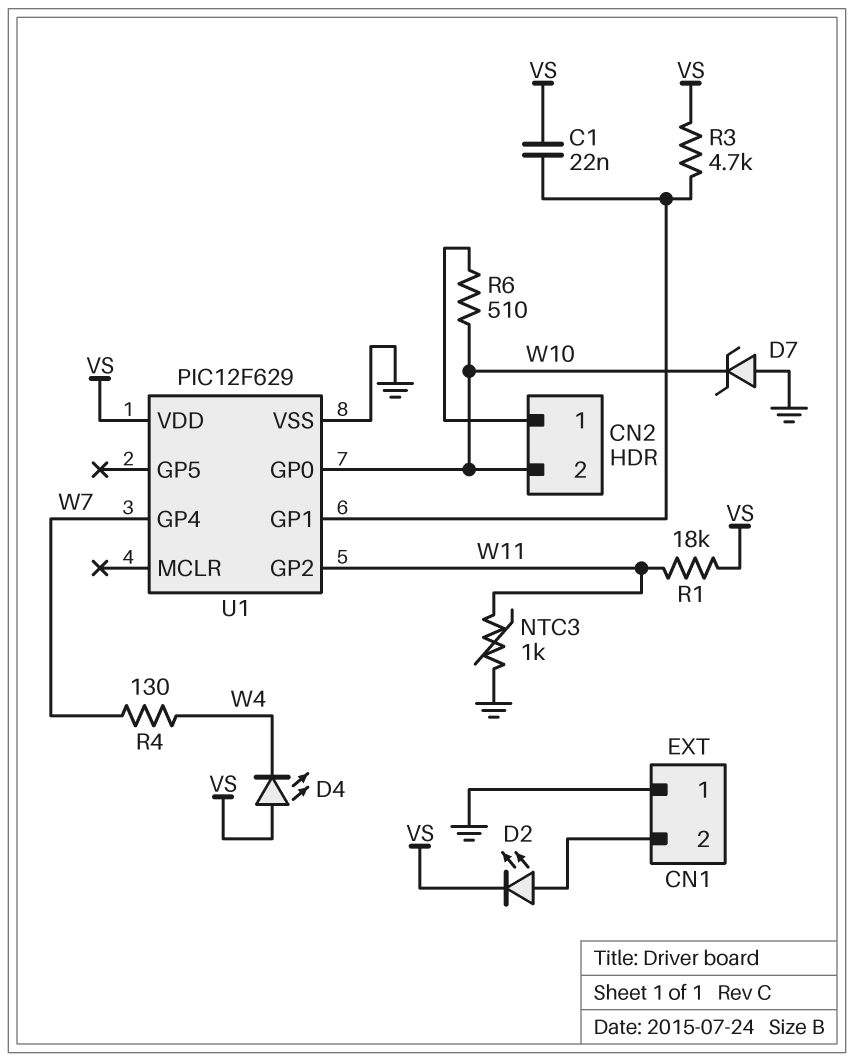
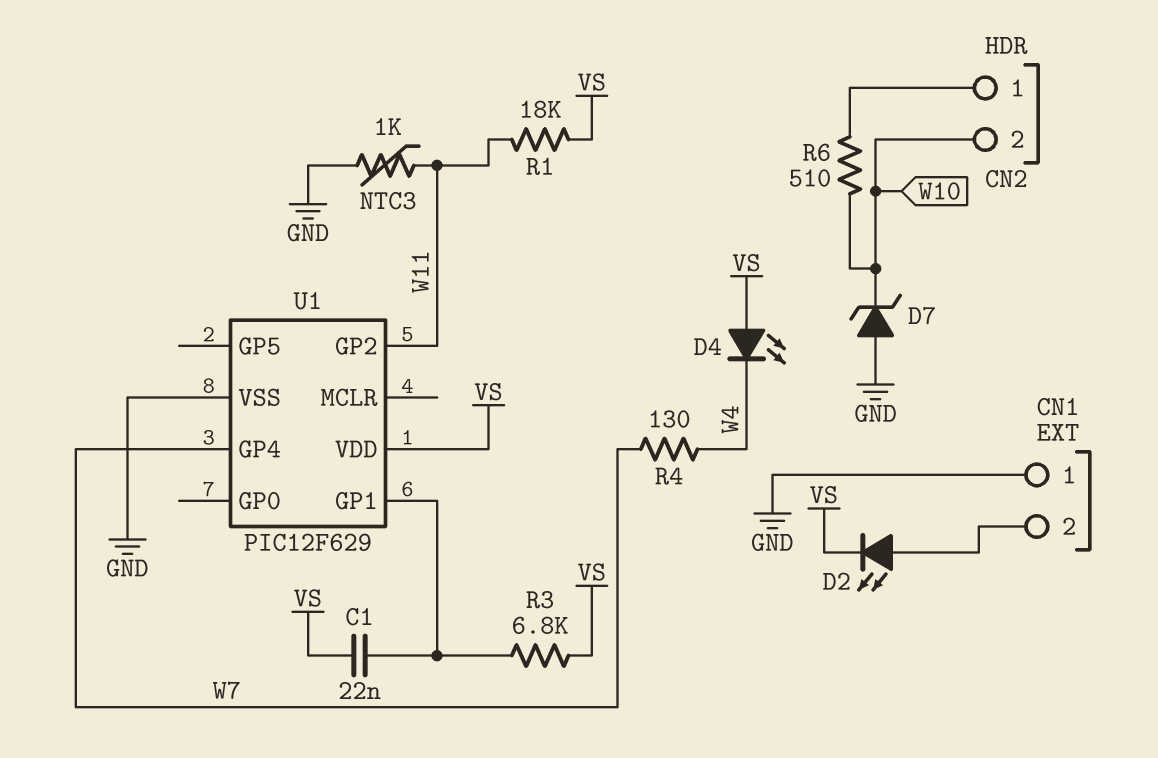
R3: 4.7k (U1/GP1, VS) -> 6.8k (U1/GP1, VS)
U1 pin GP0: W10 -> none

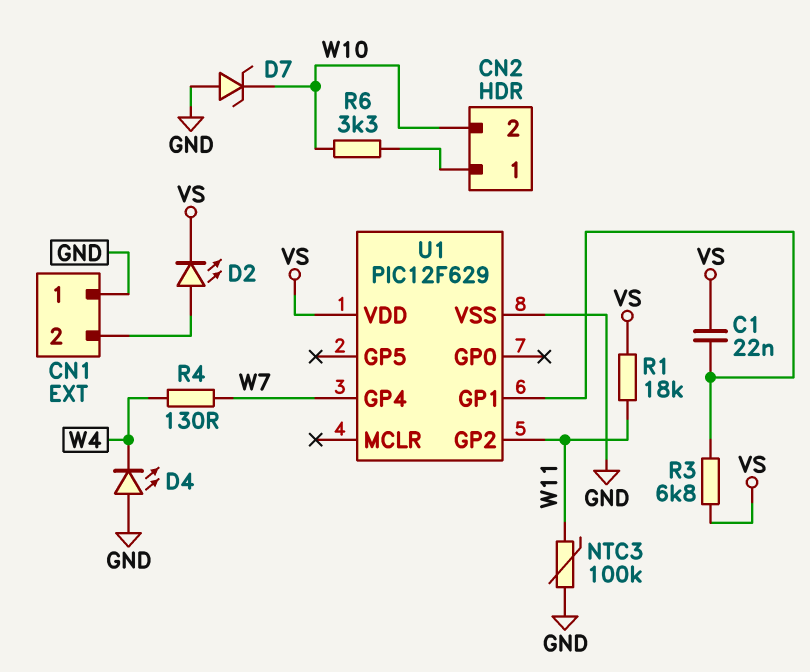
D4: LED (A VS, K W4) -> LED (A GND, K W4)
NTC3: 1k (GND, W11) -> 100k (GND, W11)
R6: 510 (CN2/1, W10) -> 3.3k (CN2/1, W10)

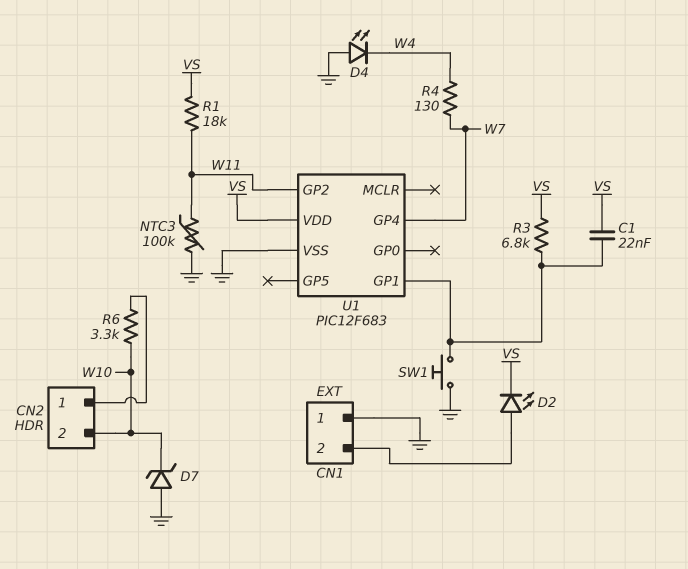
SW1: none -> button (GND, U1/GP1)
U1: PIC12F629 -> PIC12F683

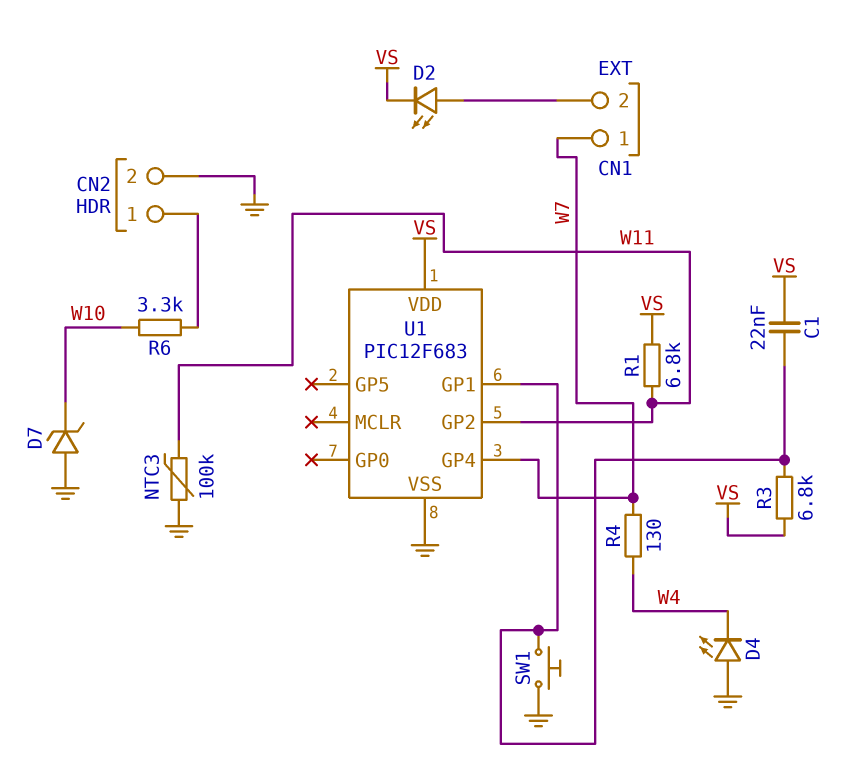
CN1 pin 1: GND -> W7
CN2 pin 2: W10 -> GND
R1: 18k (VS, W11) -> 6.8k (VS, W11)

